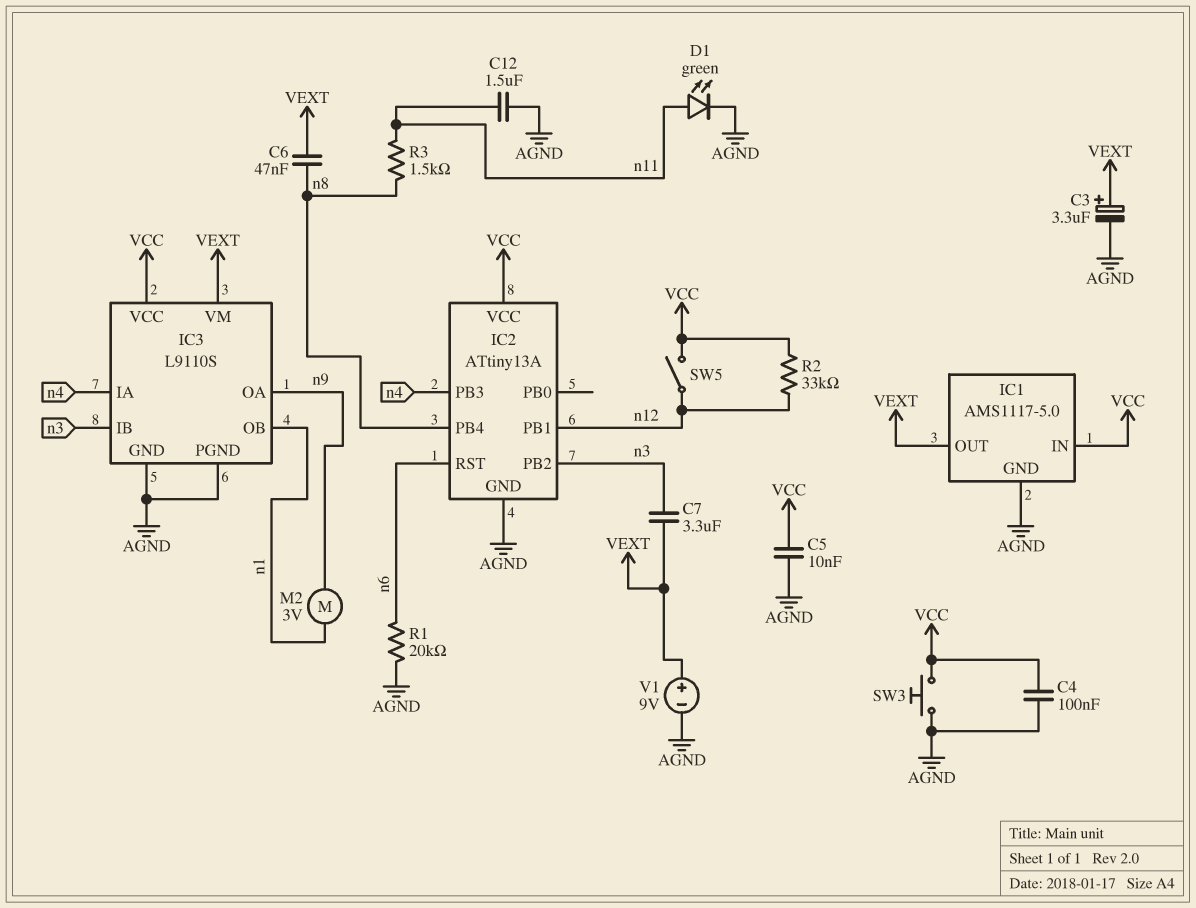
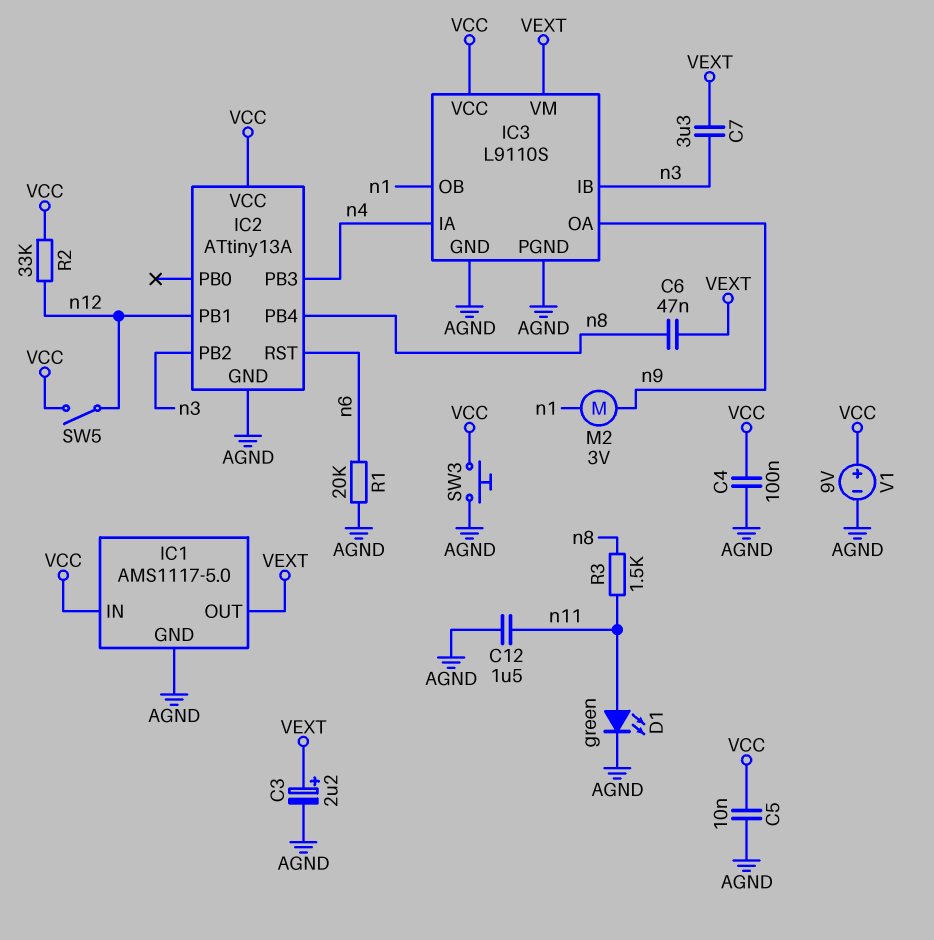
C3: 3.3uF (plus VEXT, minus AGND) -> 2.2uF (plus VEXT, minus AGND)
V1: 9V (plus VEXT, minus AGND) -> 9V (plus VCC, minus AGND)

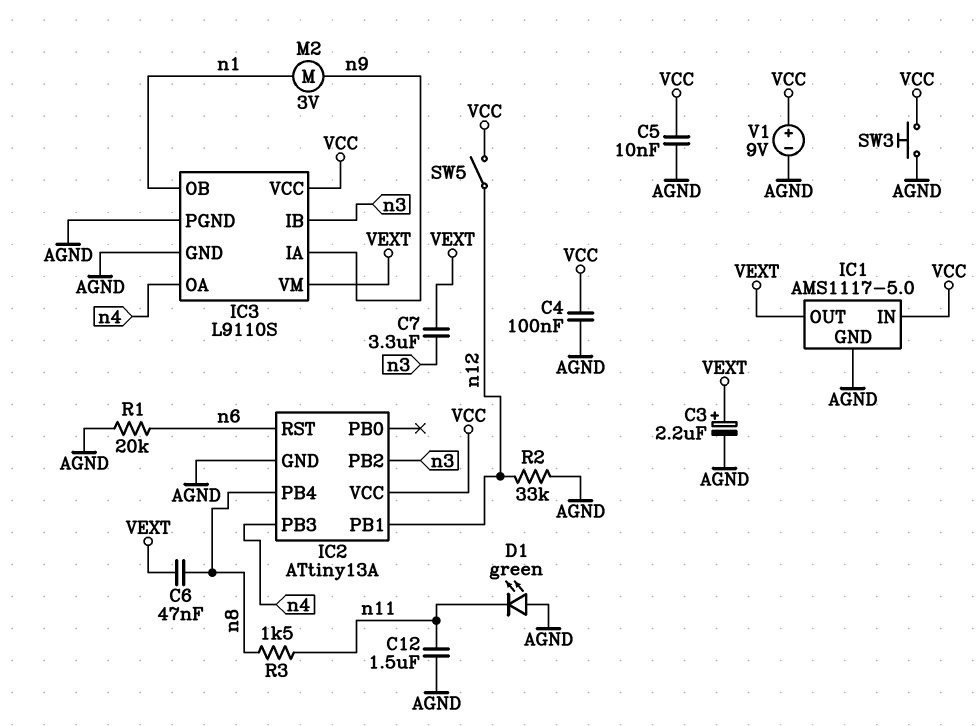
D1: LED green (A n11, K AGND) -> LED green (A AGND, K n11)
IC3 pin IA: n4 -> n9
IC3 pin OA: n9 -> n4
R2: 33k (VCC, n12) -> 33k (AGND, n12)

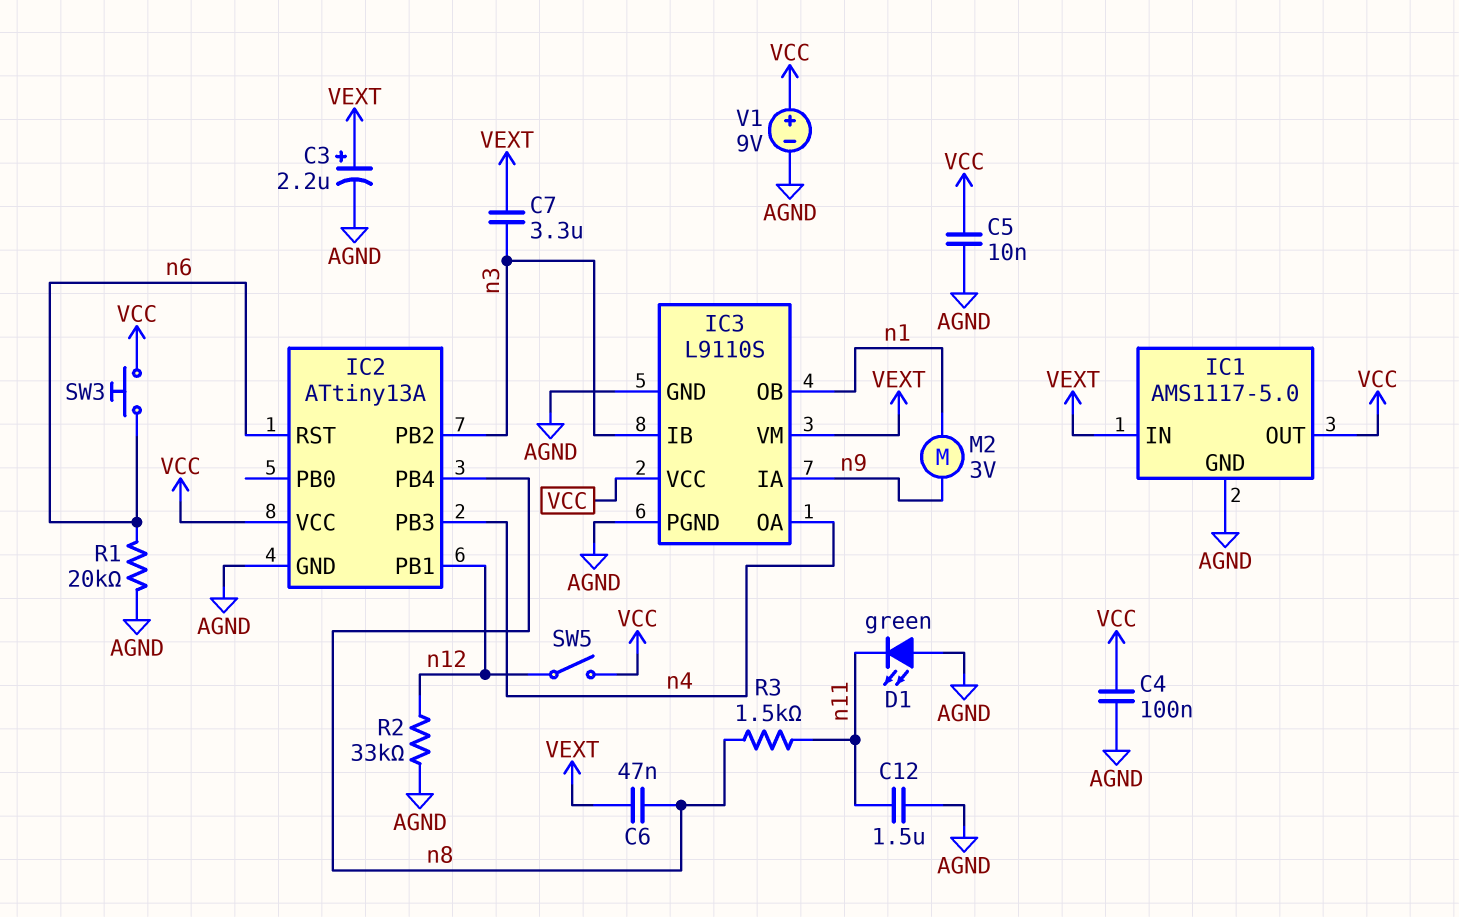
IC1 pin IN: VCC -> VEXT
IC1 pin OUT: VEXT -> VCC
SW3: button (AGND, VCC) -> button (VCC, n6)

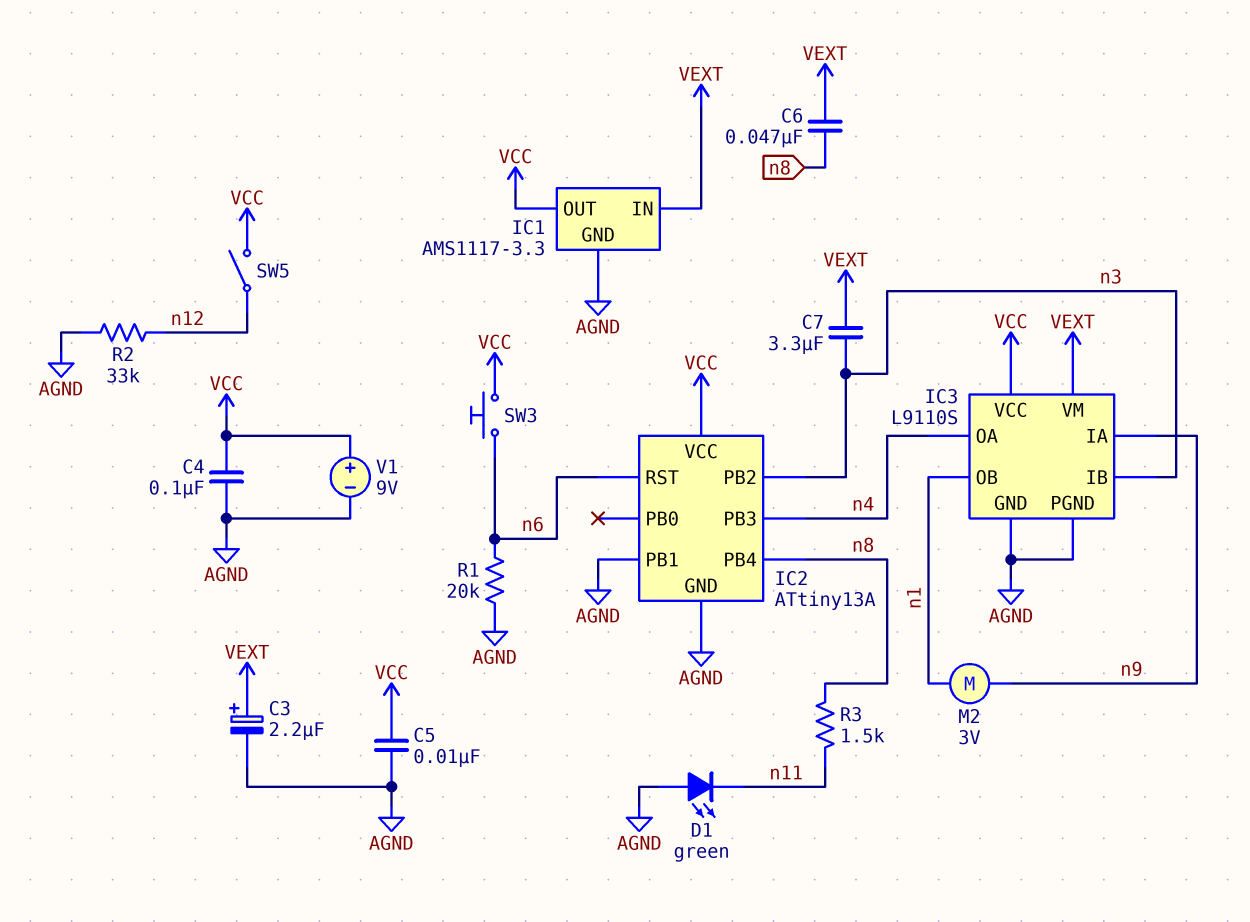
C12: 1.5uF (AGND, n11) -> none
IC1: AMS1117-5.0 -> AMS1117-3.3
IC2 pin PB1: n12 -> AGND

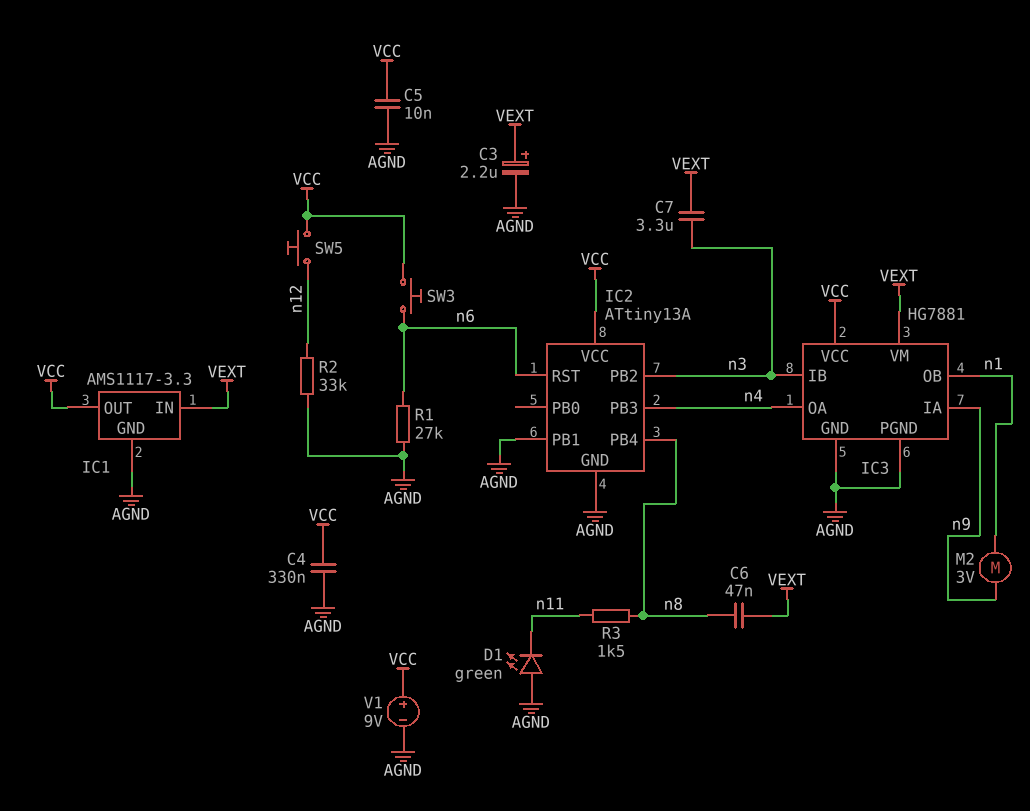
C4: 100nF (AGND, VCC) -> 330nF (AGND, VCC)
IC3: L9110S -> HG7881
R1: 20k (AGND, n6) -> 27k (AGND, n6)
SW5: switch (VCC, n12) -> button (VCC, n12)

